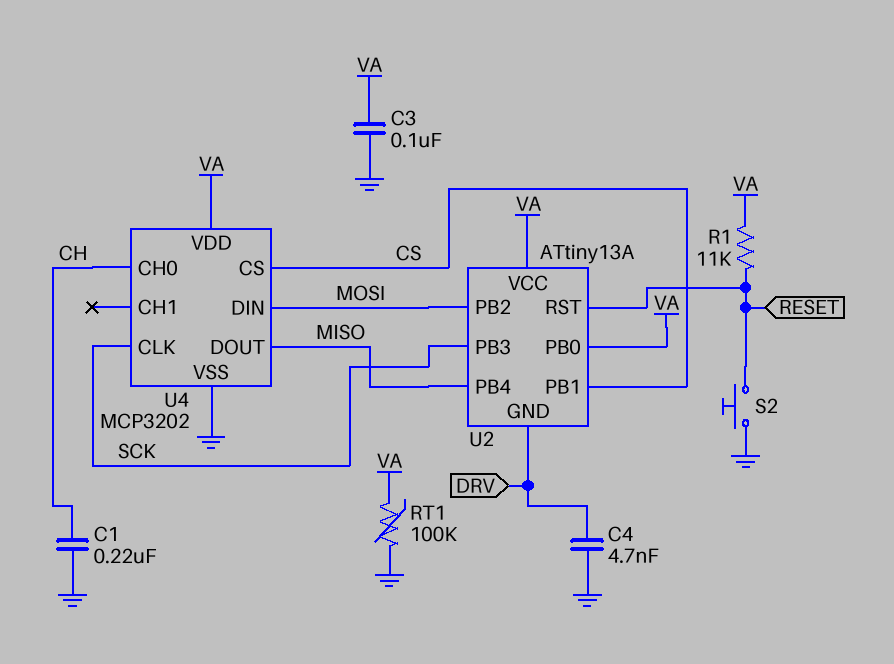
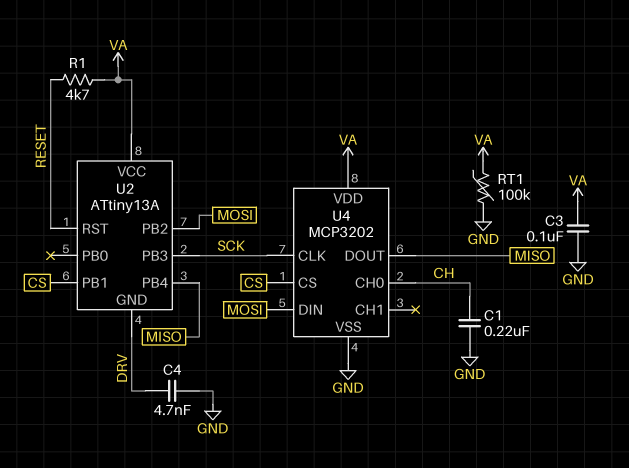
R1: 11k (RESET, VA) -> 4.7k (RESET, VA)
S2: button (GND, RESET) -> none
U2 pin PB0: VA -> none

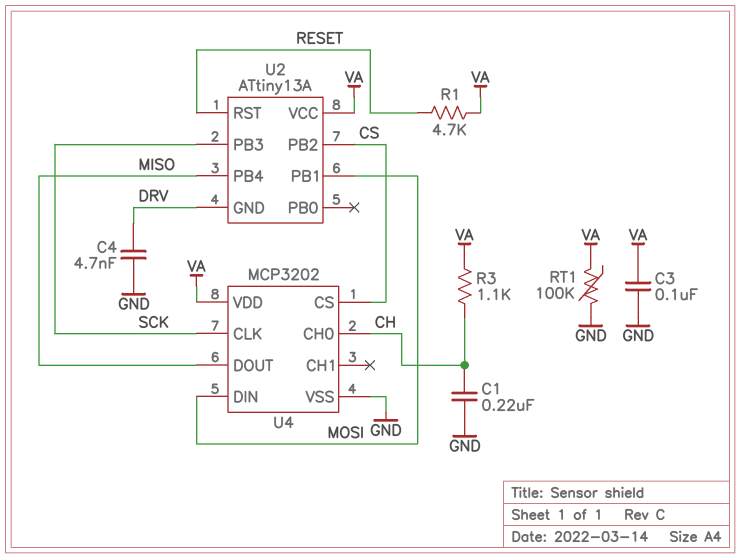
R3: none -> 1.1k (CH, VA)
U2 pin PB1: CS -> MOSI
U2 pin PB2: MOSI -> CS

